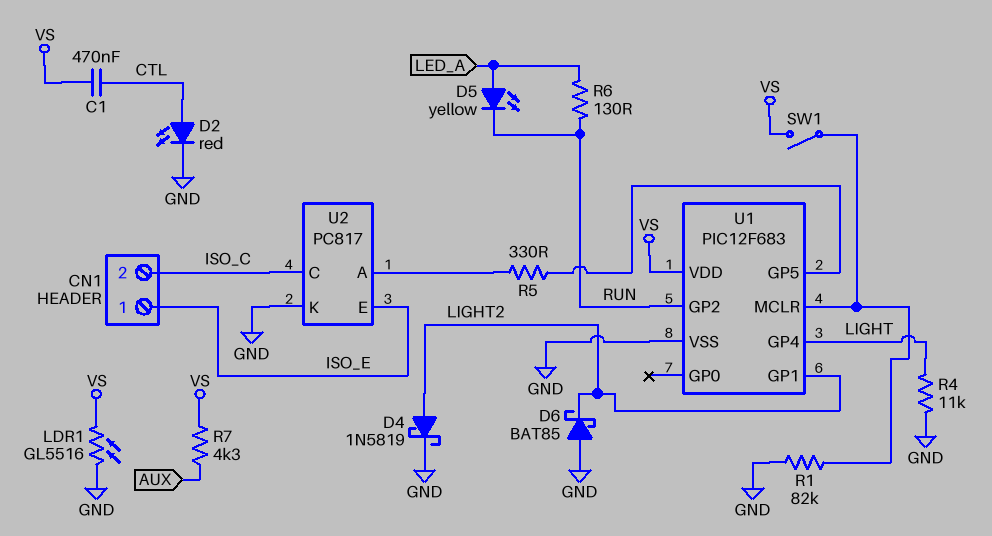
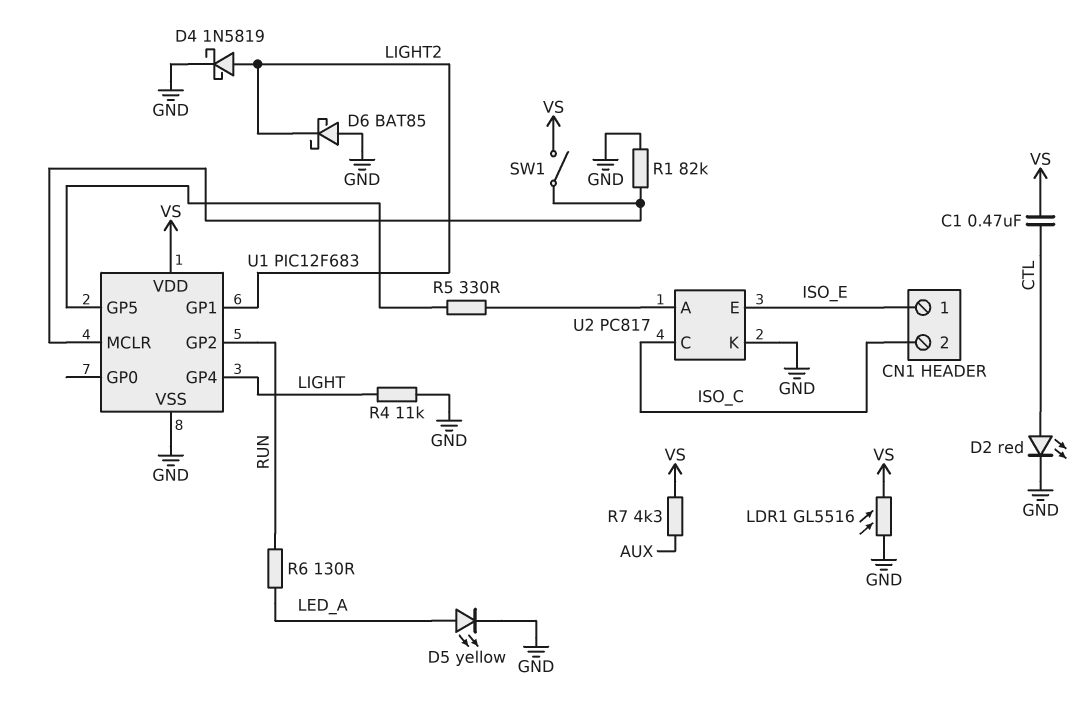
D5: LED yellow (A LED_A, K RUN) -> LED yellow (A LED_A, K GND)

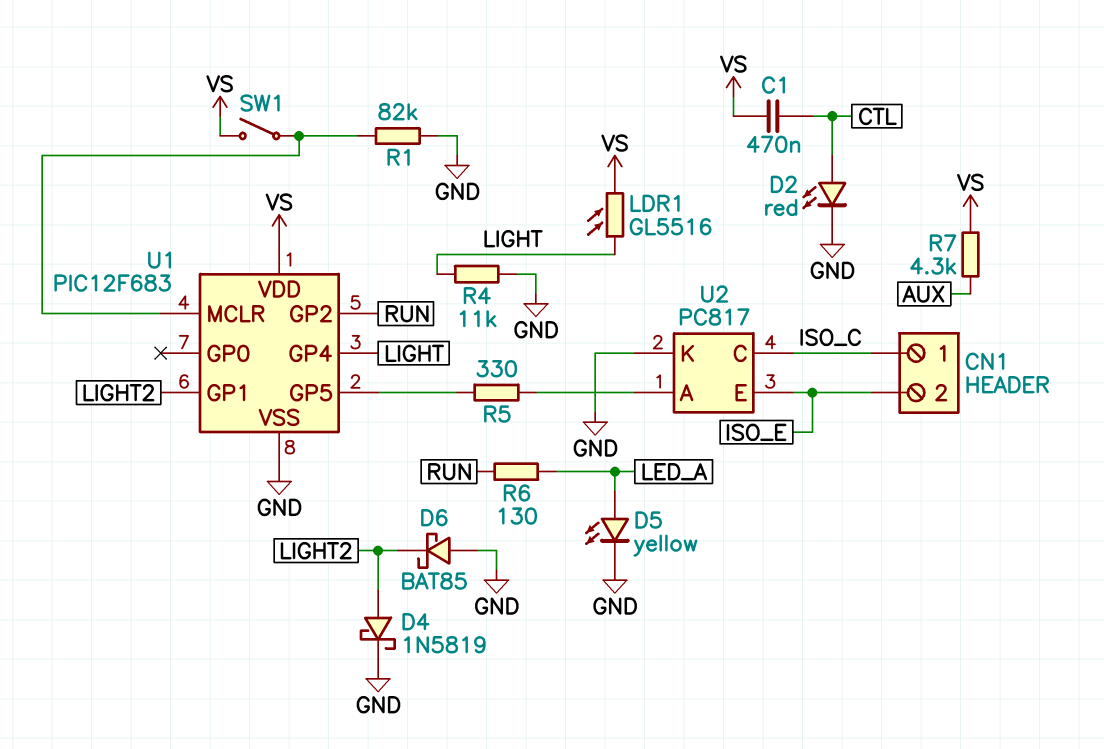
CN1 pin 1: ISO_E -> ISO_C
CN1 pin 2: ISO_C -> ISO_E
LDR1: GL5516 (GND, VS) -> GL5516 (LIGHT, VS)

